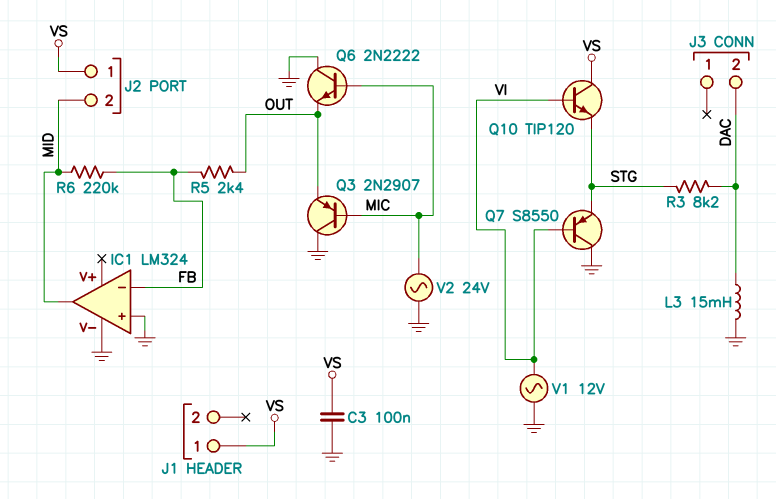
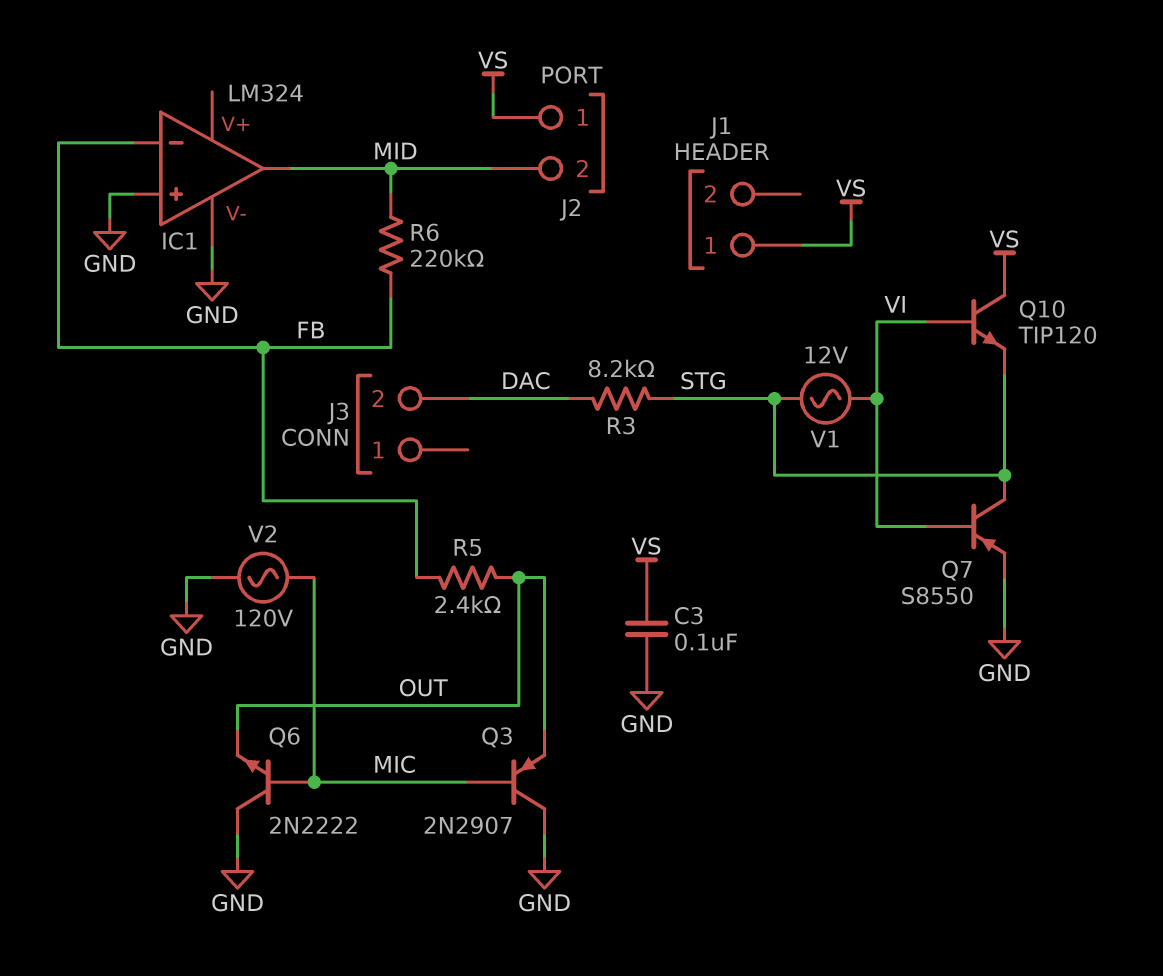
L3: 15mH (DAC, GND) -> none
Q7: PNP S8550 (B VI, C GND, E STG) -> PNP S8550 (B VI, C STG, E GND)
V1: AC 12V (GND, VI) -> AC 12V (STG, VI)
V2: AC 24V (GND, MIC) -> AC 120V (GND, MIC)

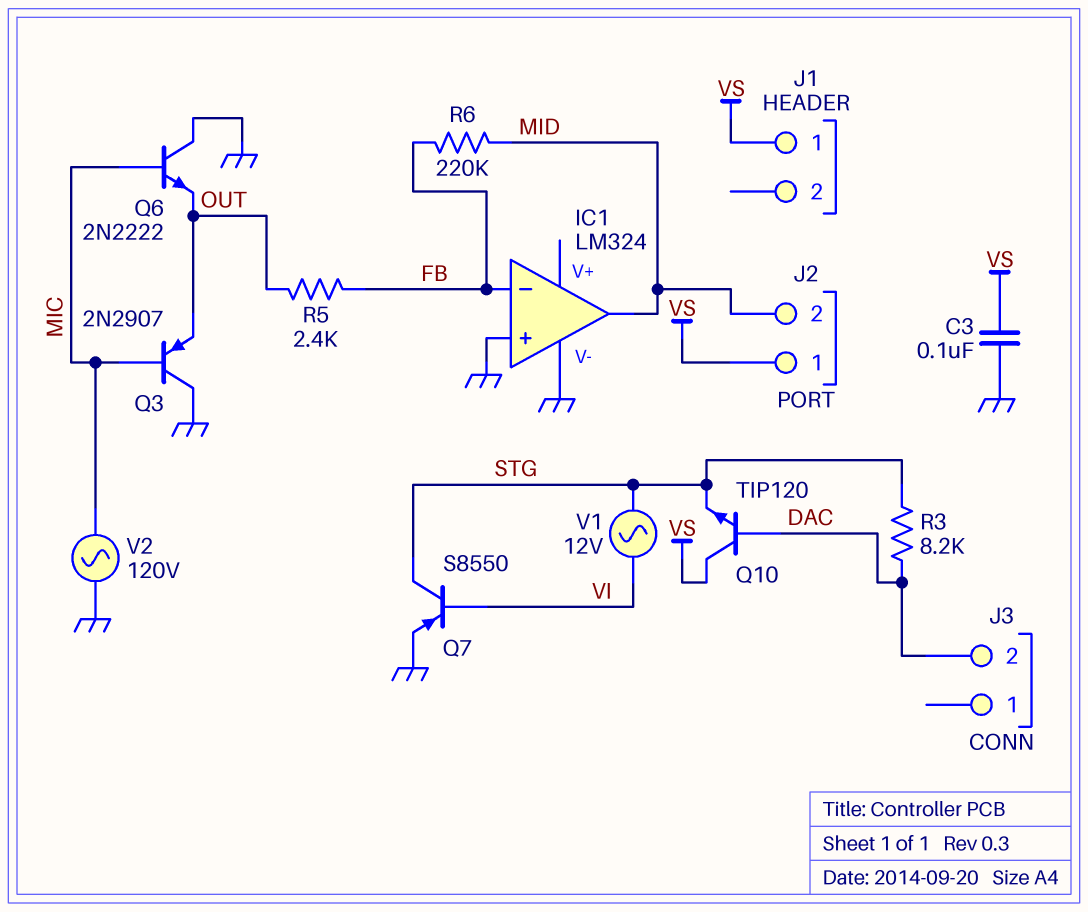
Q10: NPN TIP120 (B VI, C VS, E STG) -> NPN TIP120 (B DAC, C VS, E STG)

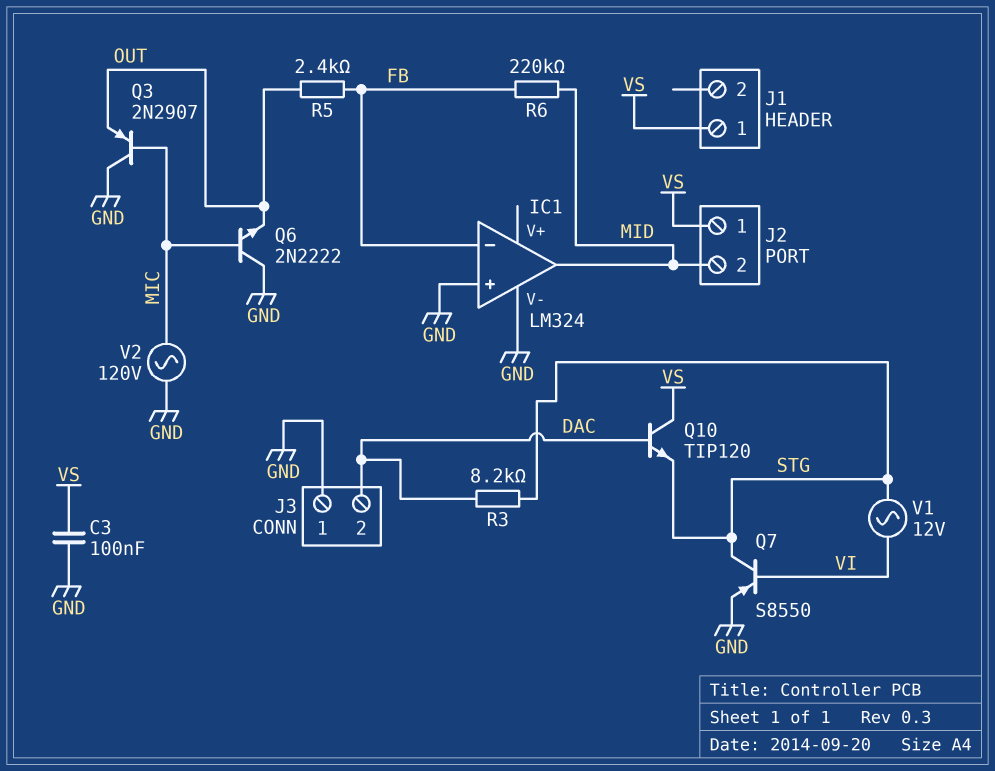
J3 pin 1: none -> GND

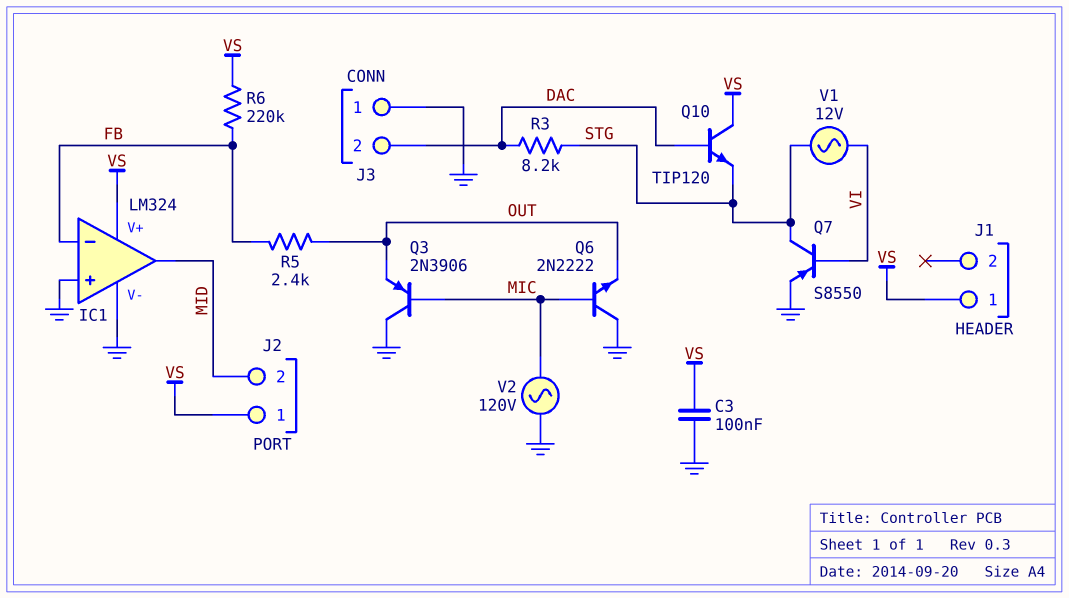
IC1 pin V+: none -> VS
Q3: PNP 2N2907 (B MIC, C GND, E OUT) -> PNP 2N3906 (B MIC, C GND, E OUT)
R6: 220k (FB, MID) -> 220k (FB, VS)

